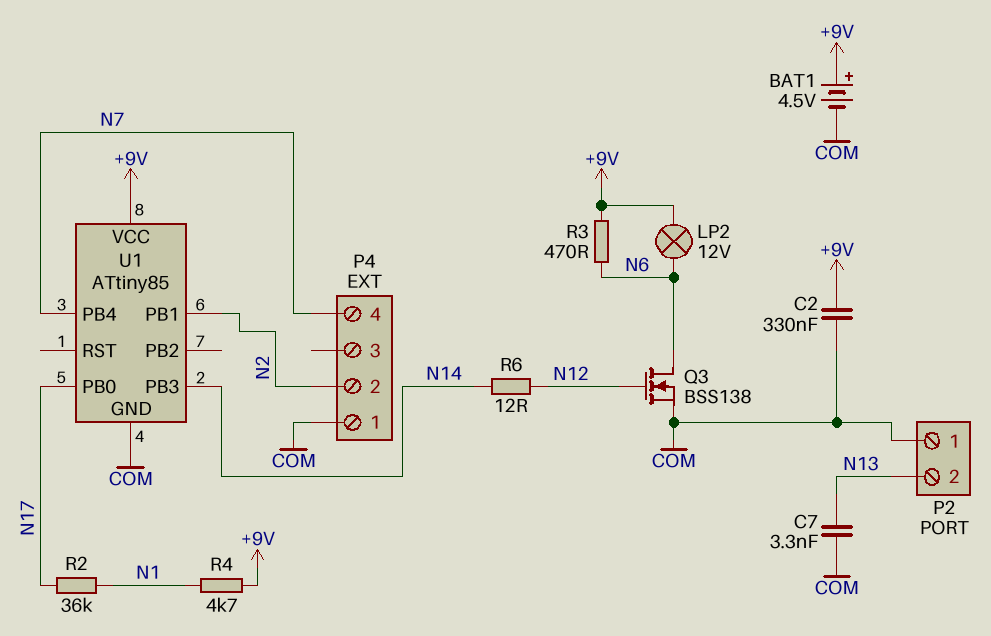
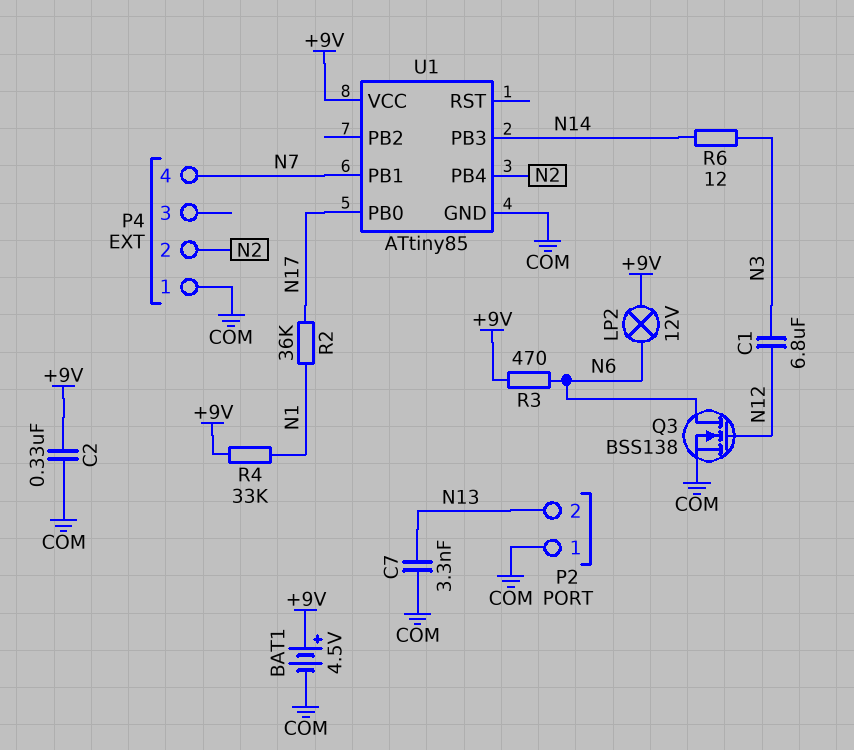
C1: none -> 6.8uF (N3, N12)
R4: 4.7k (+9V, N1) -> 33k (+9V, N1)
R6: 12 (N12, N14) -> 12 (N3, N14)
U1 pin PB1: N2 -> N7
U1 pin PB4: N7 -> N2

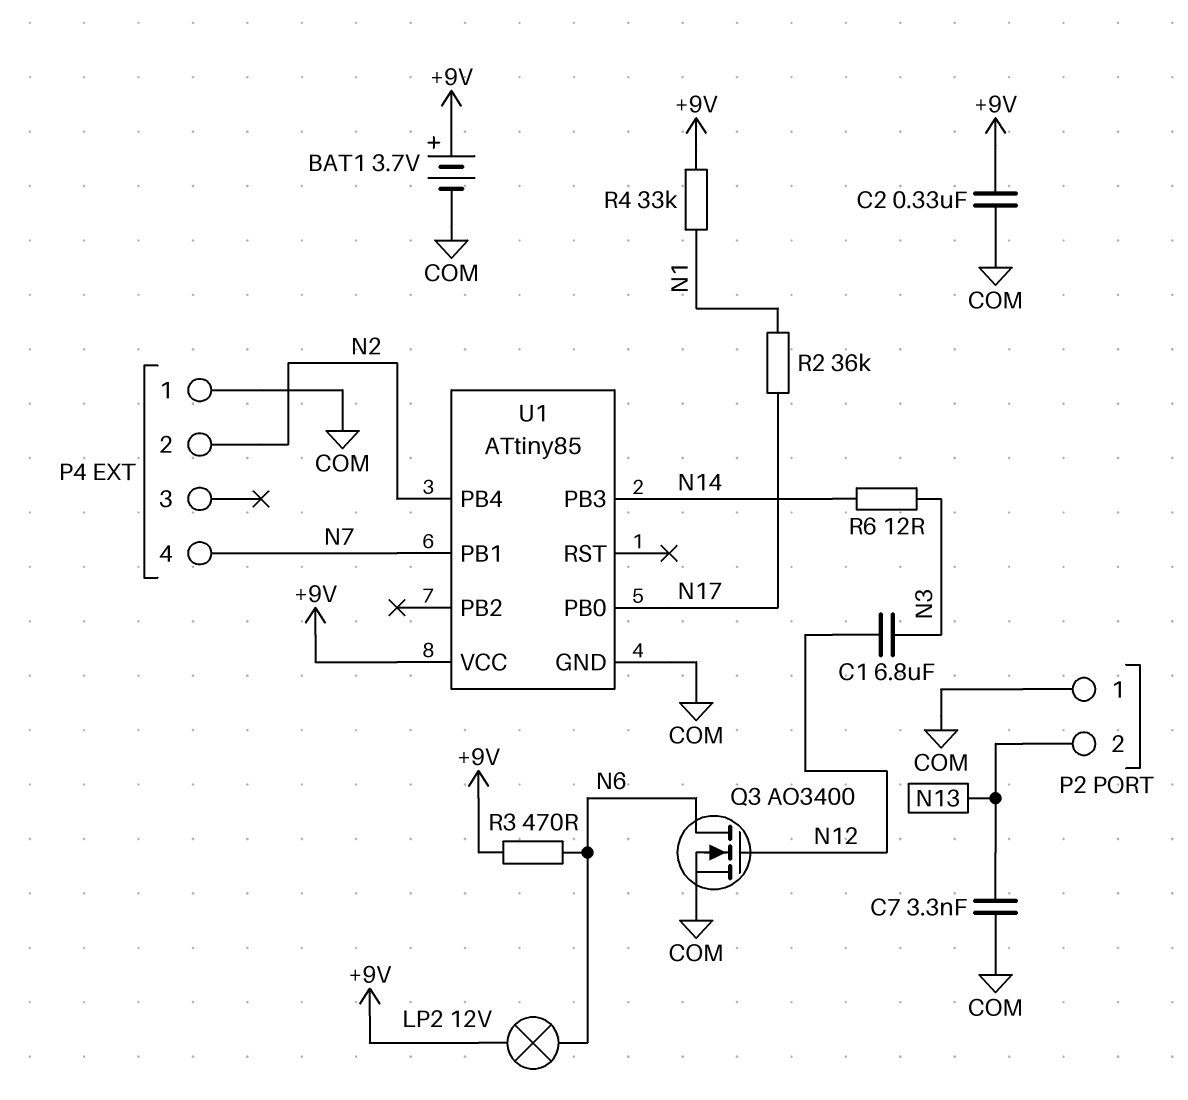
BAT1: 4.5V (plus +9V, minus COM) -> 3.7V (plus +9V, minus COM)
Q3: NMOS BSS138 (G N12, D N6, S COM) -> NMOS AO3400 (G N12, D N6, S COM)

